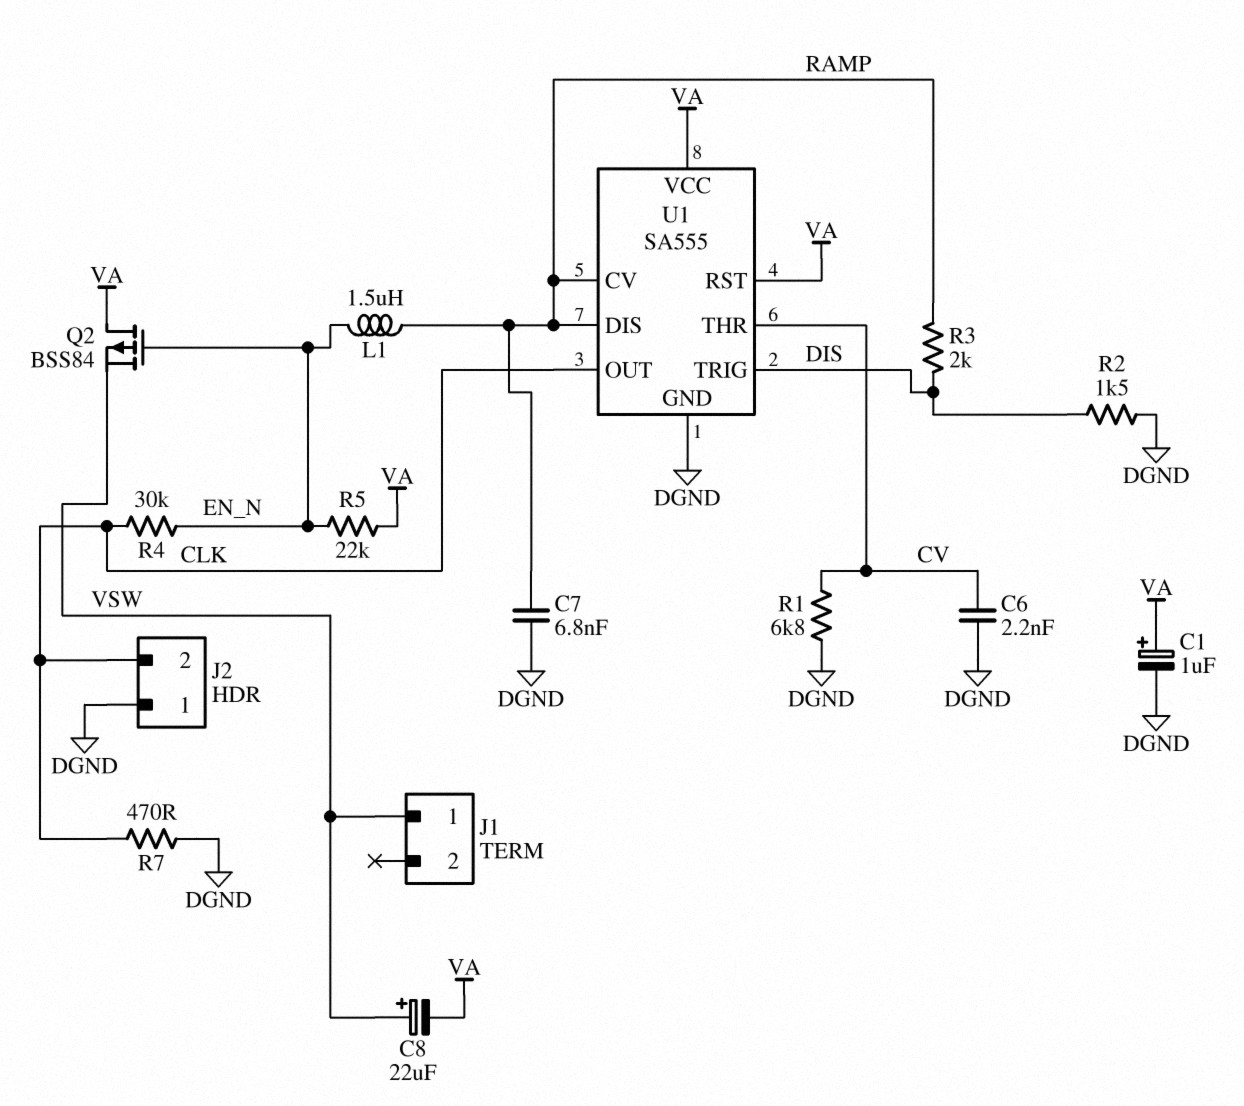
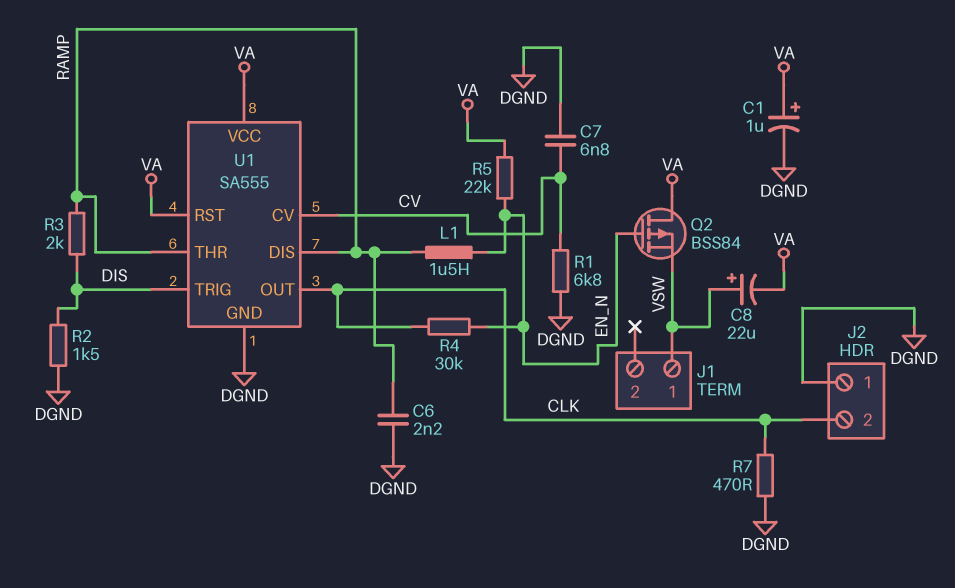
C6: 2.2nF (CV, DGND) -> 2.2nF (DGND, RAMP)
C7: 6.8nF (DGND, RAMP) -> 6.8nF (CV, DGND)
U1 pin CV: RAMP -> CV
U1 pin THR: CV -> RAMP

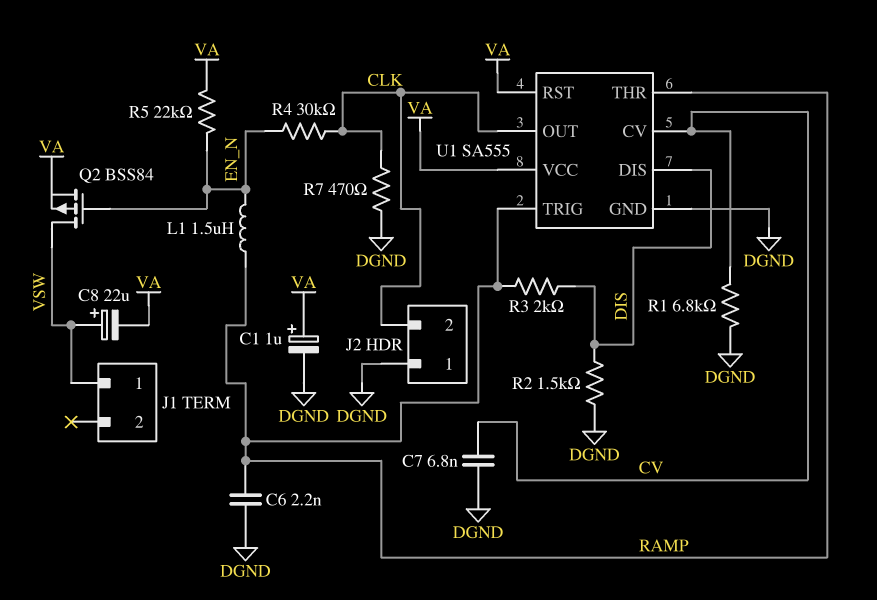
Q2: PMOS BSS84 (G EN_N, D VA, S VSW) -> PMOS BSS84 (G EN_N, D VSW, S VA)
U1 pin DIS: RAMP -> DIS
U1 pin TRIG: DIS -> RAMP

